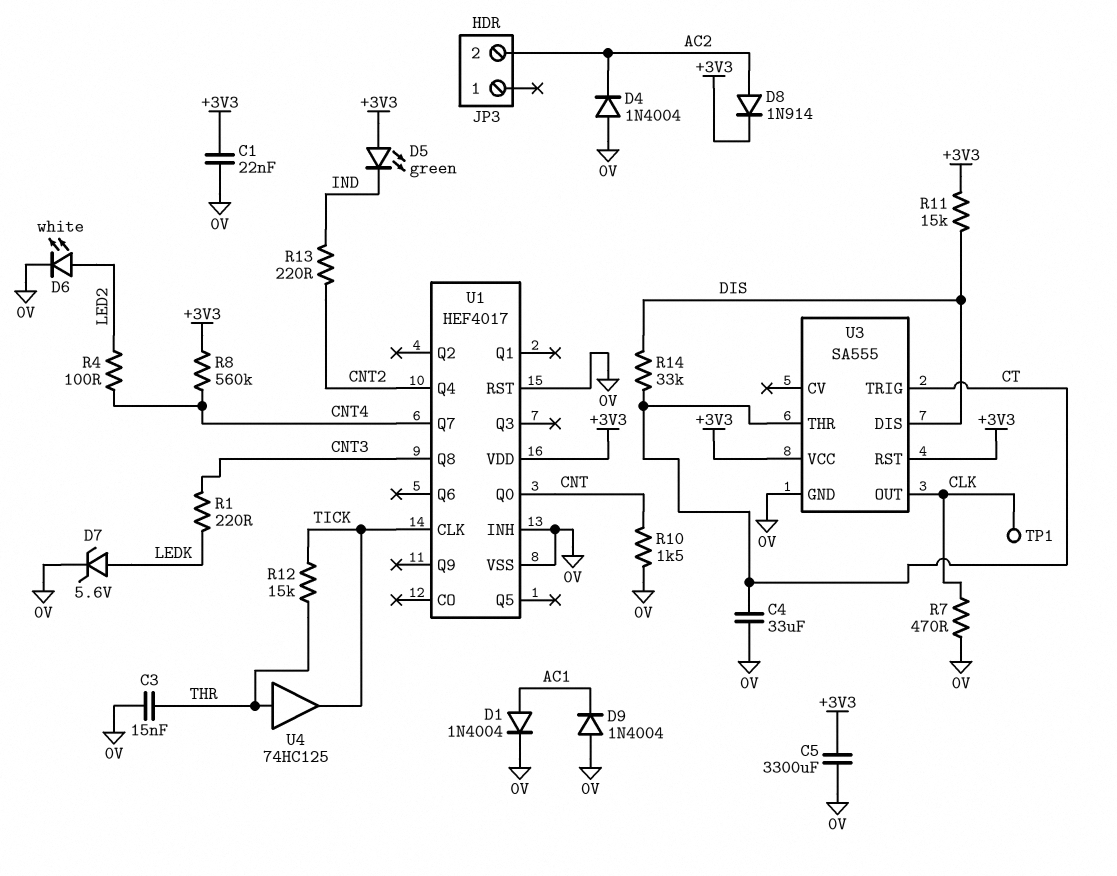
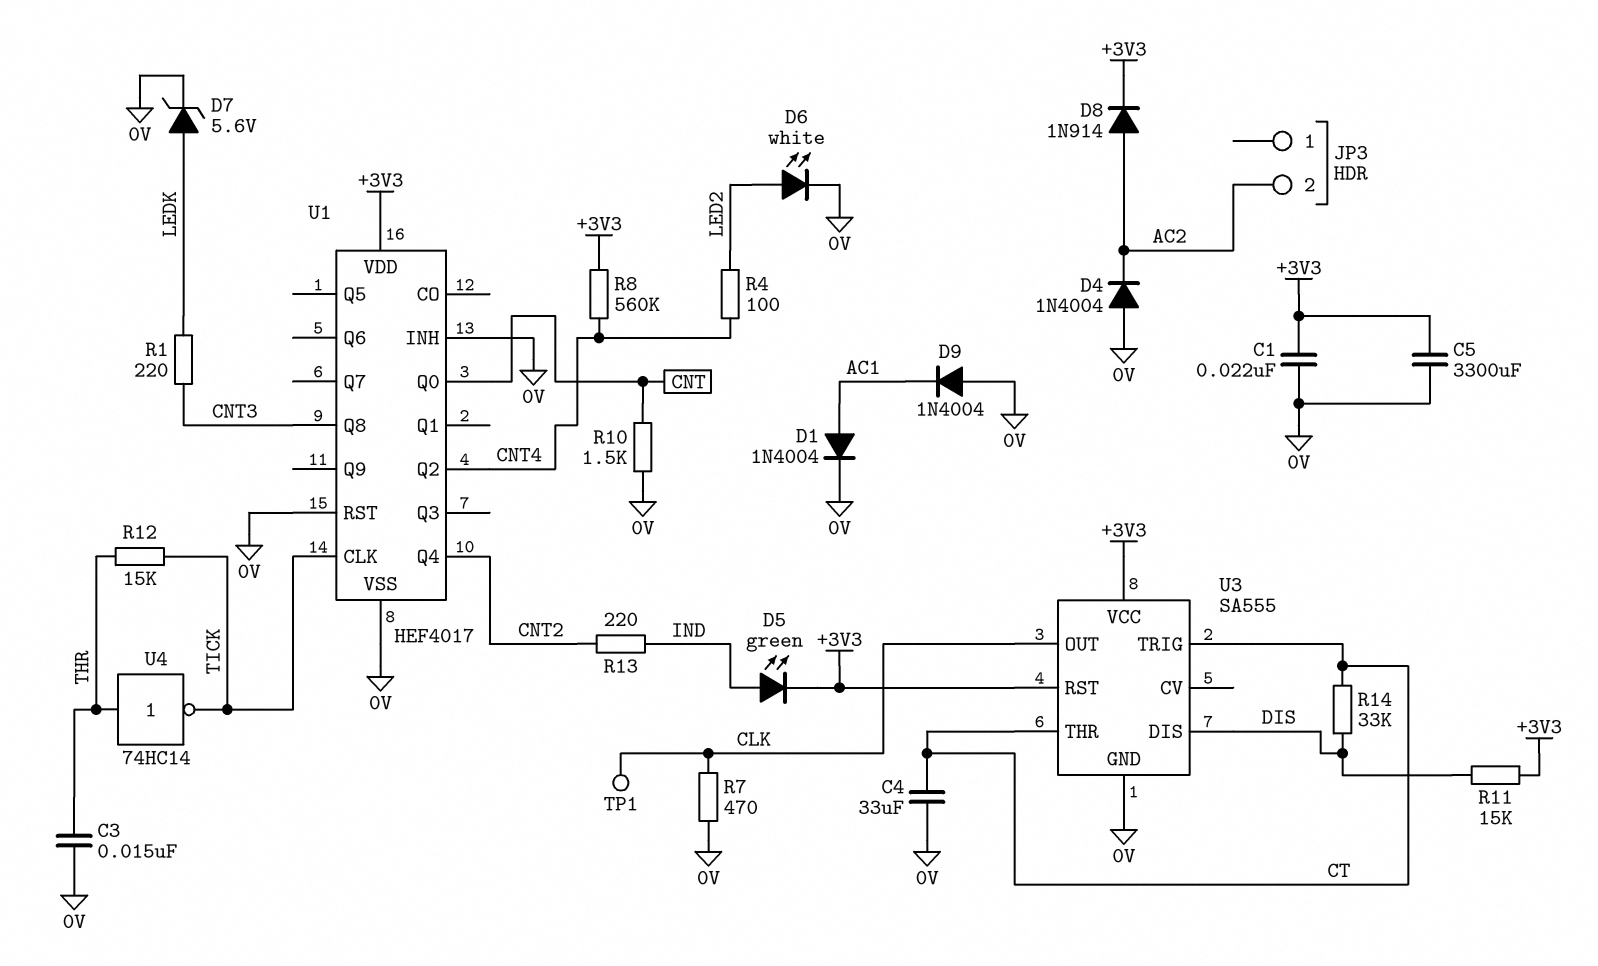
D5: LED green (A +3V3, K IND) -> LED green (A IND, K +3V3)
U1 pin Q2: none -> CNT4
U1 pin Q7: CNT4 -> none
U4: buffer 74HC125 (in THR, out TICK) -> NOT 74HC14 (in THR, out TICK)

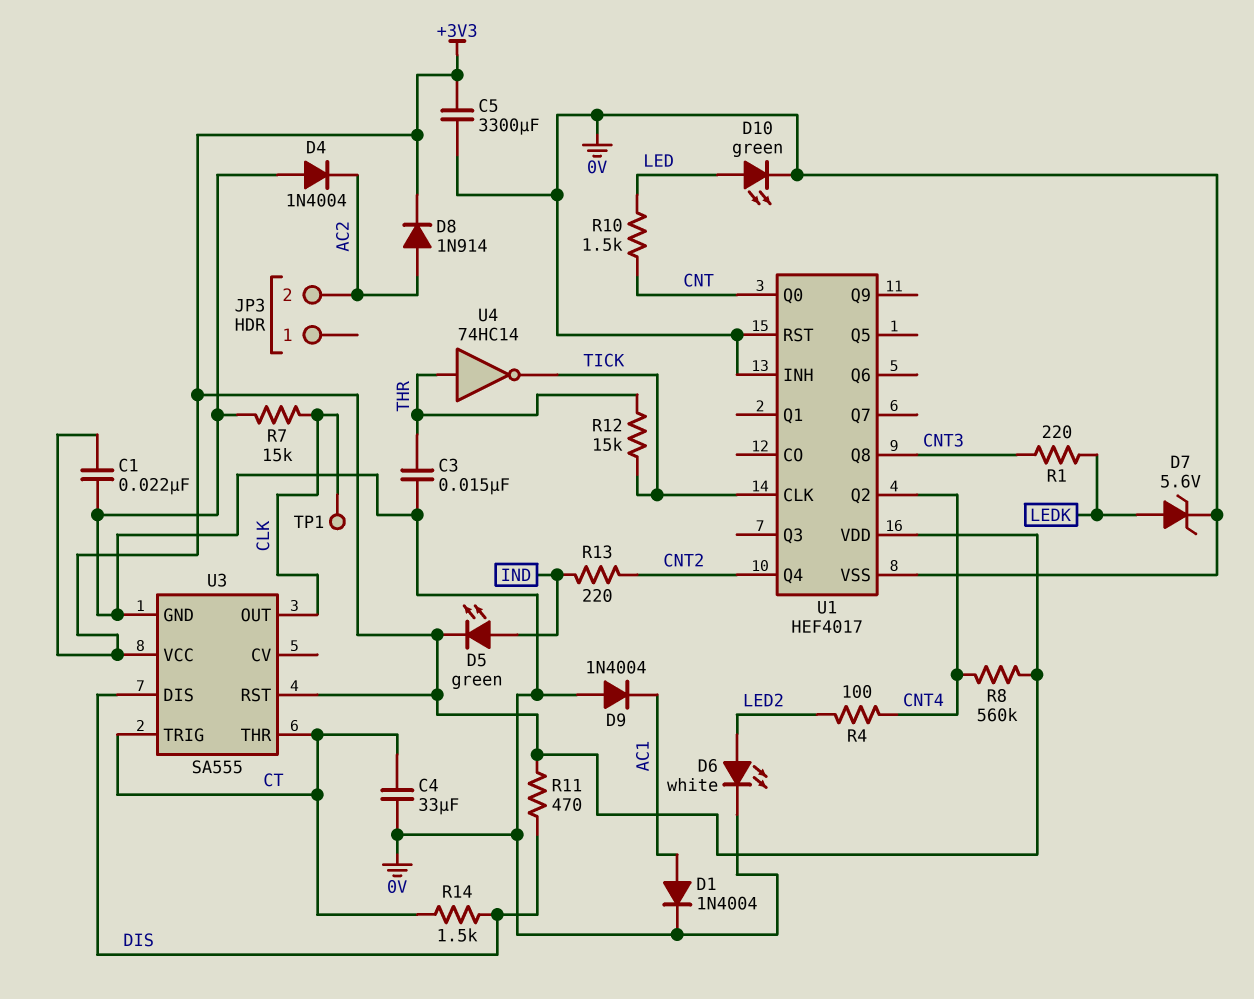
D10: none -> LED green (A LED, K 0V)
R7: 470 (0V, CLK) -> 15k (0V, CLK)
R10: 1.5k (0V, CNT) -> 1.5k (CNT, LED)
R11: 15k (+3V3, DIS) -> 470 (+3V3, DIS)
R14: 33k (CT, DIS) -> 1.5k (CT, DIS)

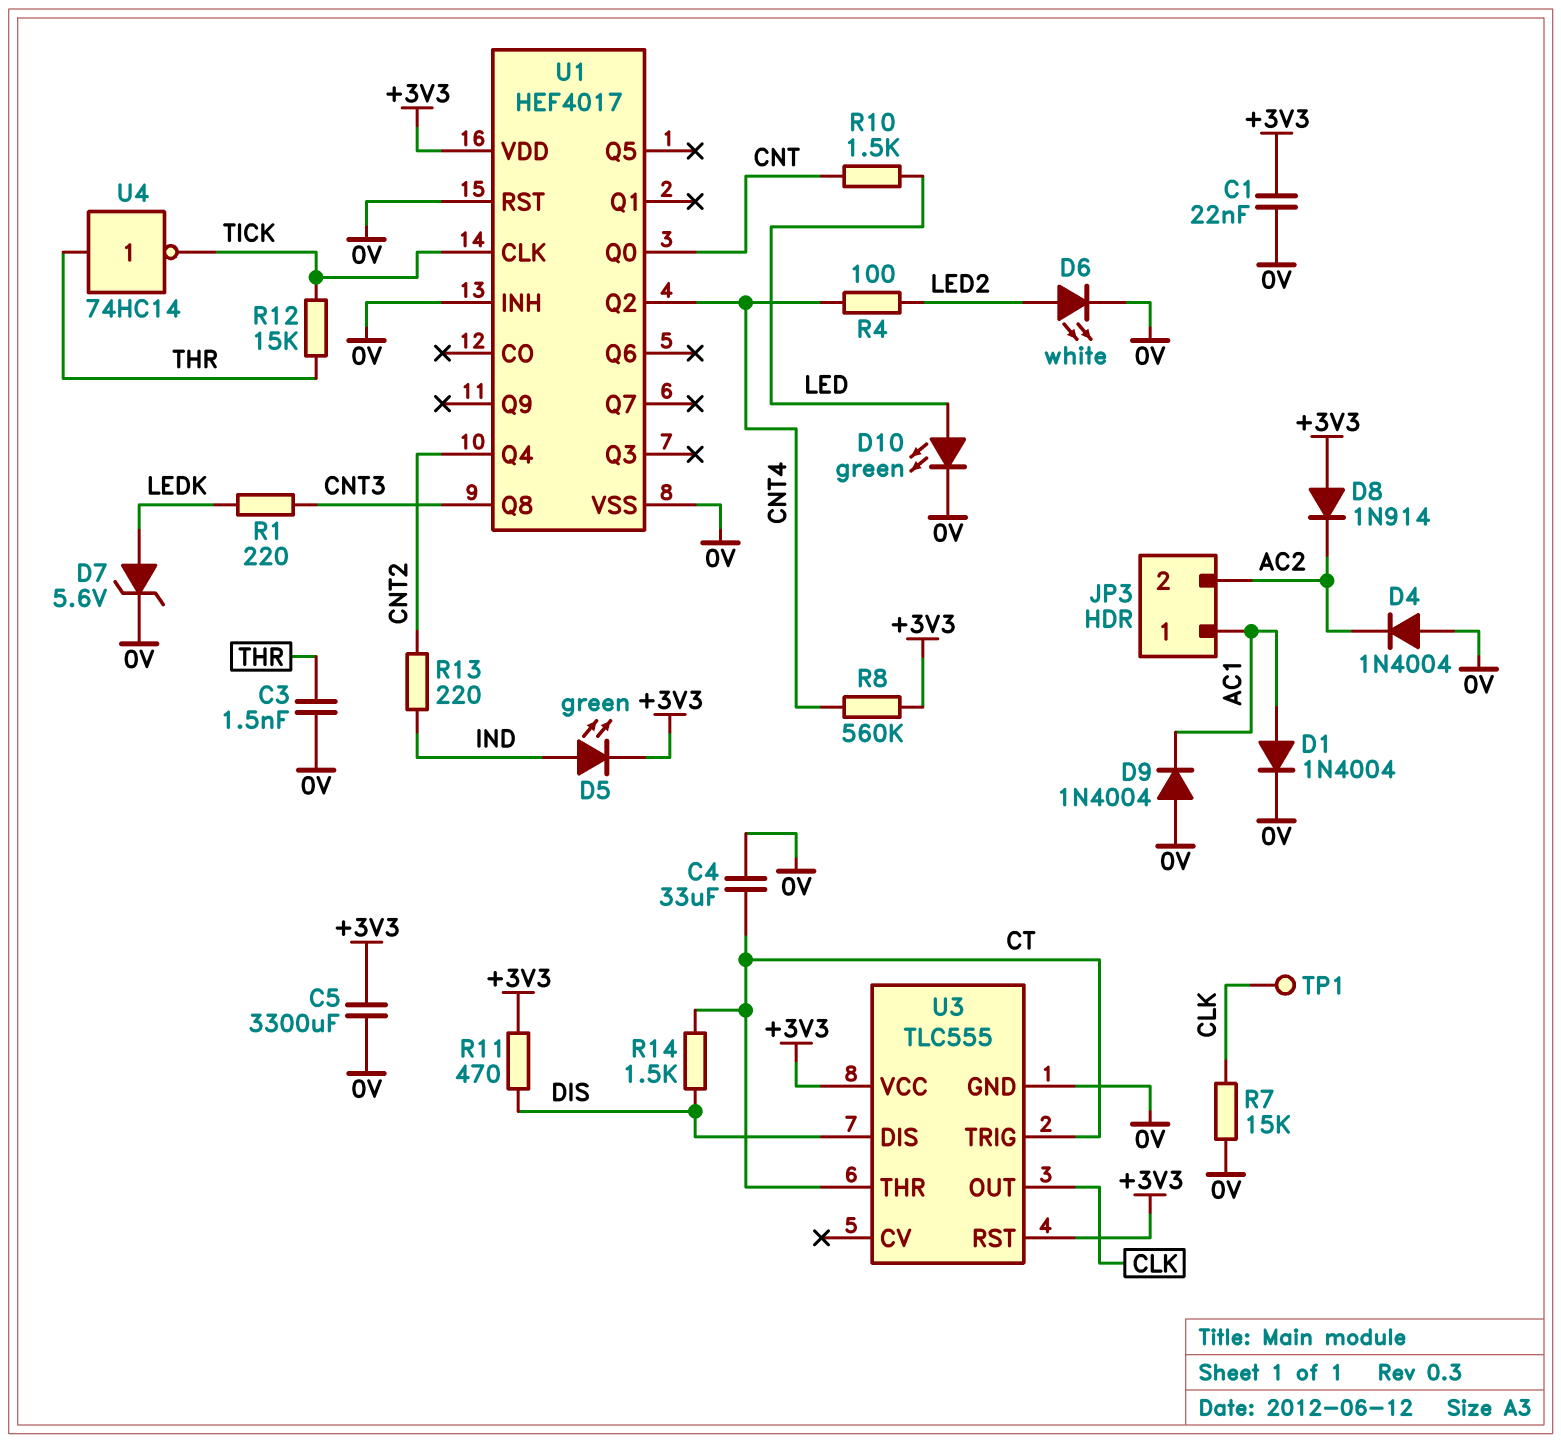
C3: 15nF (0V, THR) -> 1.5nF (0V, THR)
D8: diode 1N914 (A AC2, K +3V3) -> diode 1N914 (A +3V3, K AC2)
JP3 pin 1: none -> AC1
U3: SA555 -> TLC555

